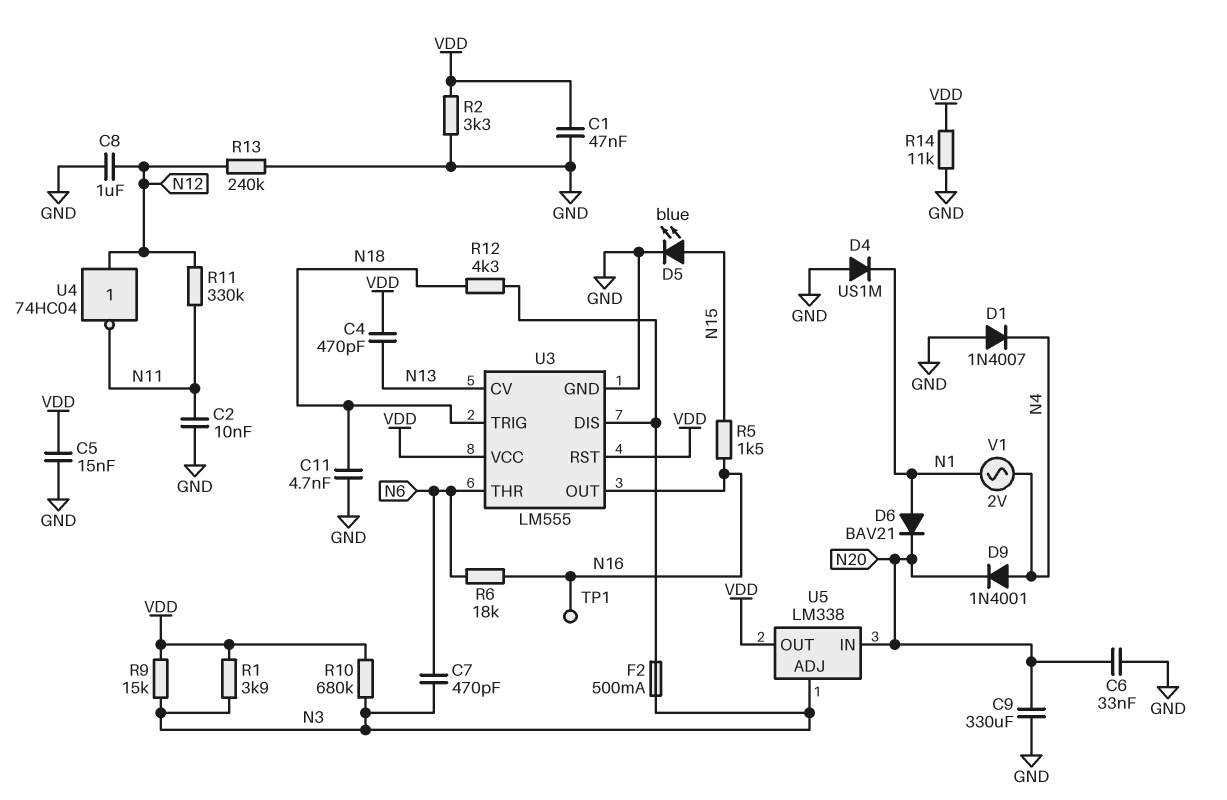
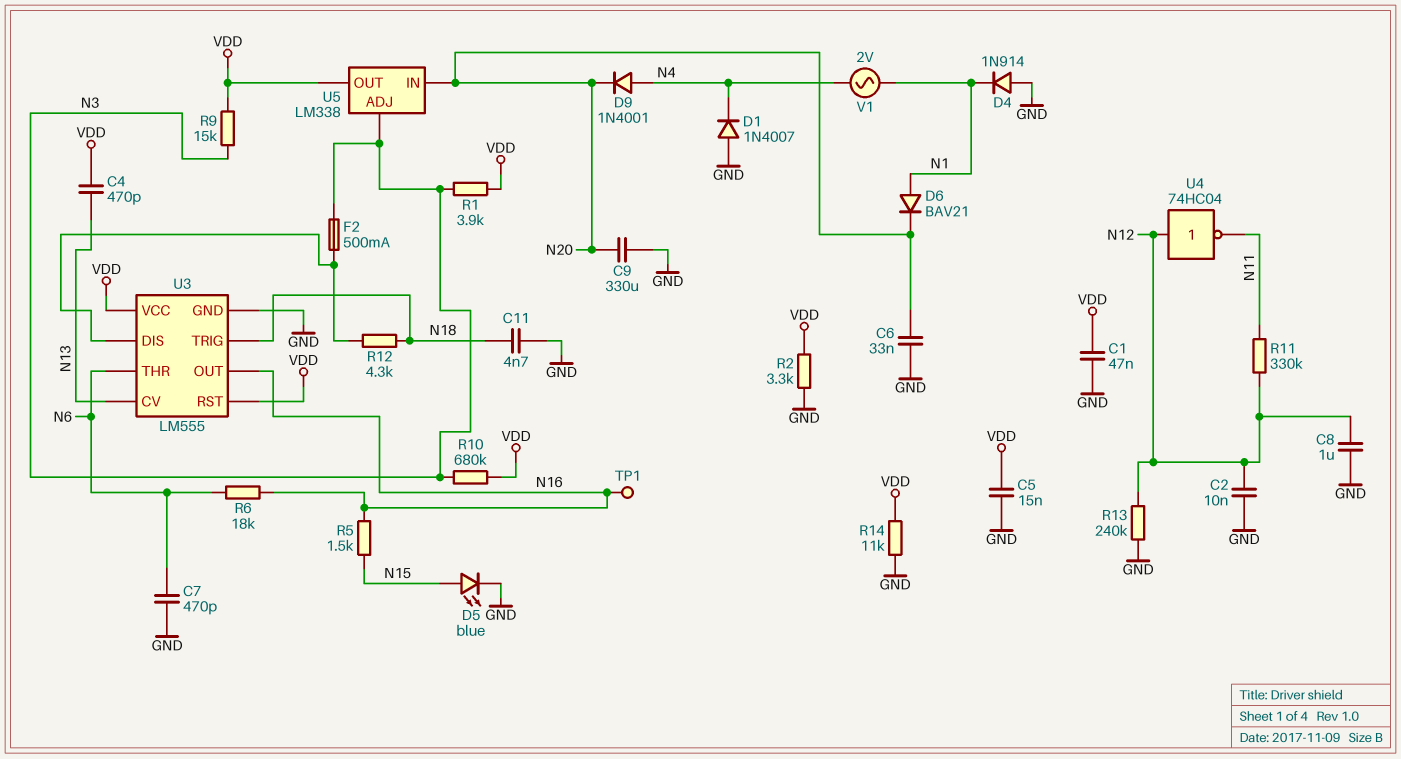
C2: 10nF (GND, N11) -> 10nF (GND, N12)
C7: 470pF (N3, N6) -> 470pF (GND, N6)
D4: diode US1M (A GND, K N1) -> diode 1N914 (A GND, K N1)

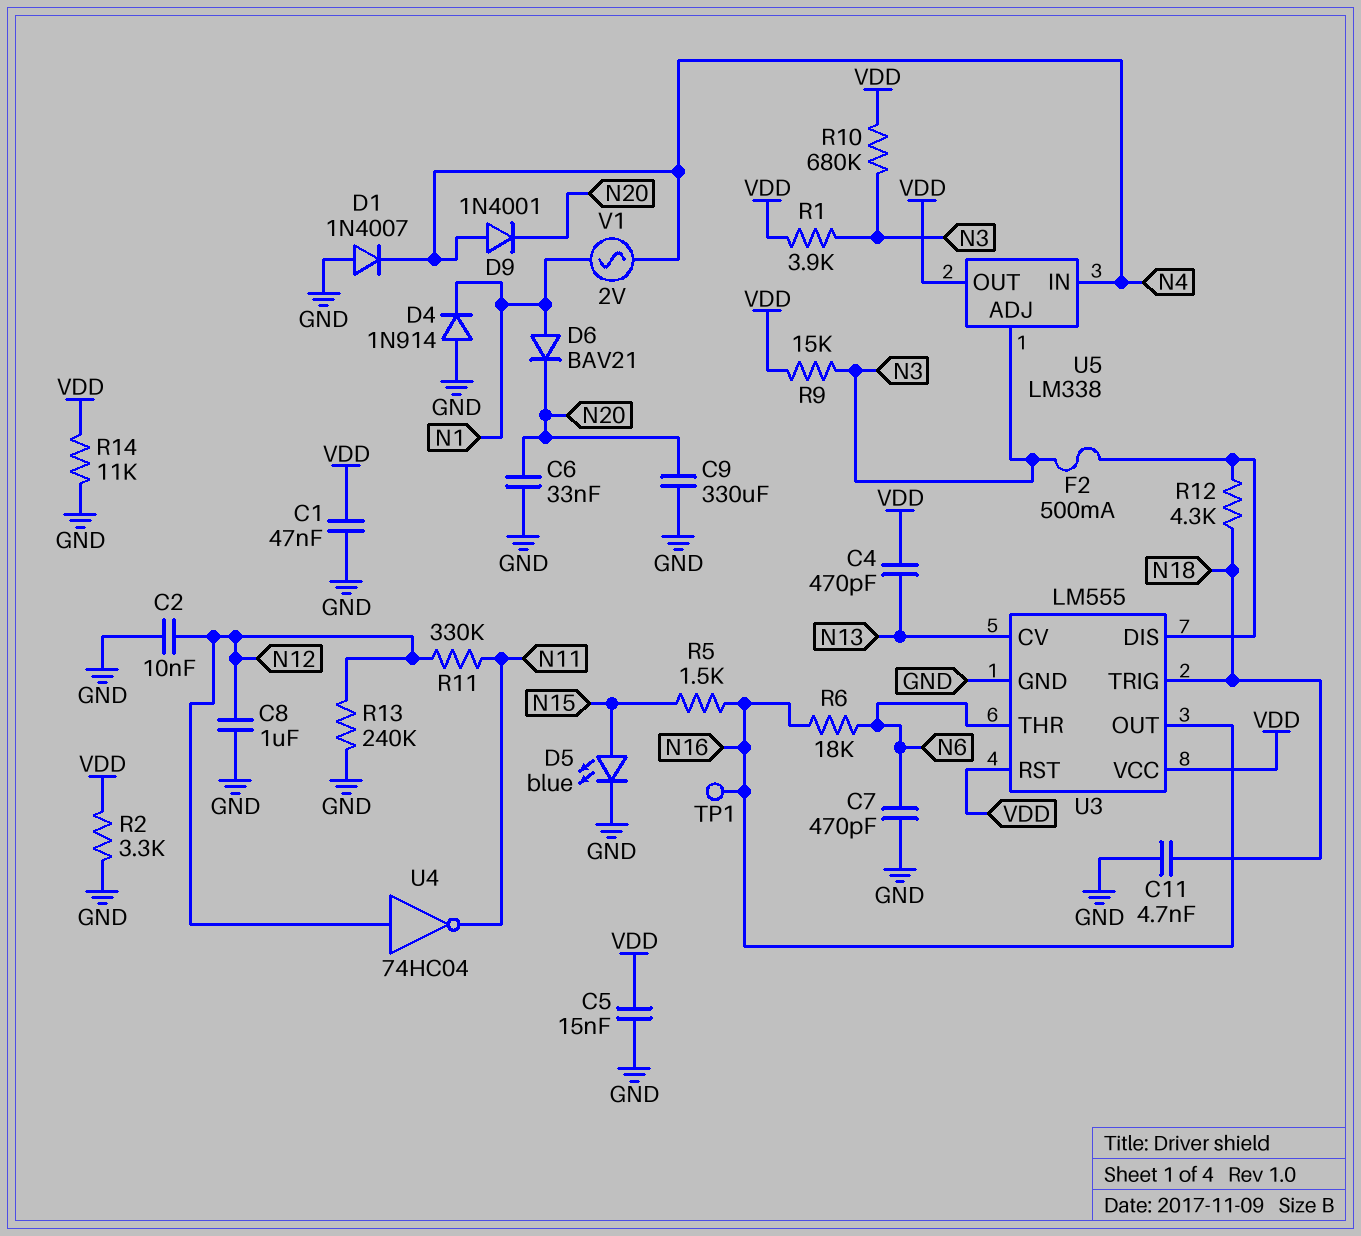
U5 pin IN: N20 -> N4

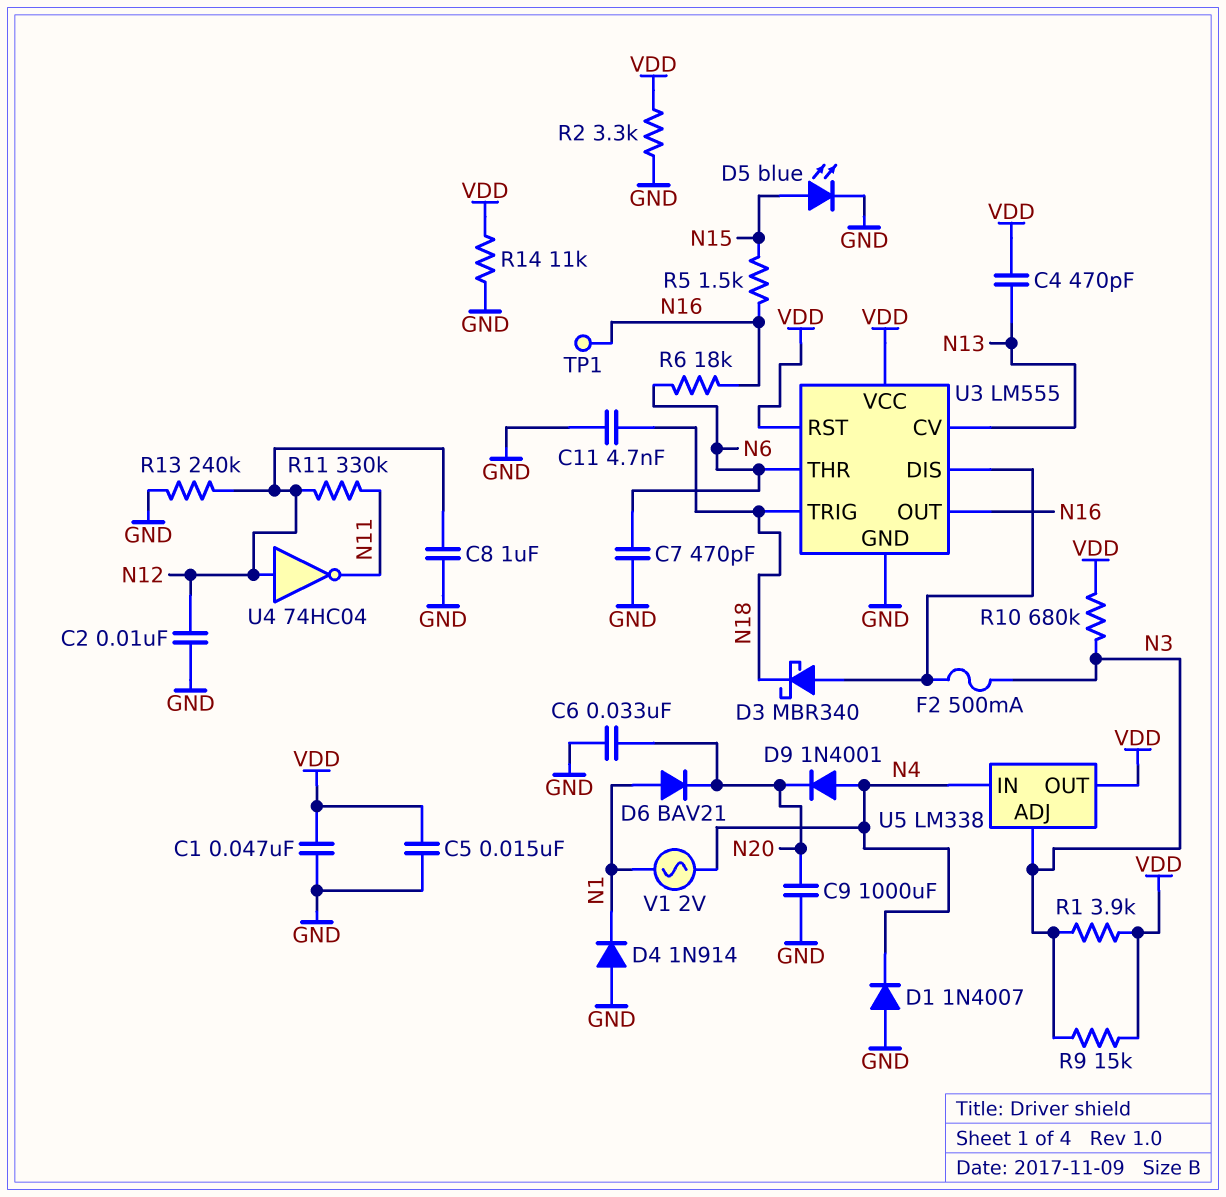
C9: 330uF (GND, N20) -> 1000uF (GND, N20)
D3: none -> schottky MBR340 (A U3/DIS, K N18)
R12: 4.3k (N18, U3/DIS) -> none

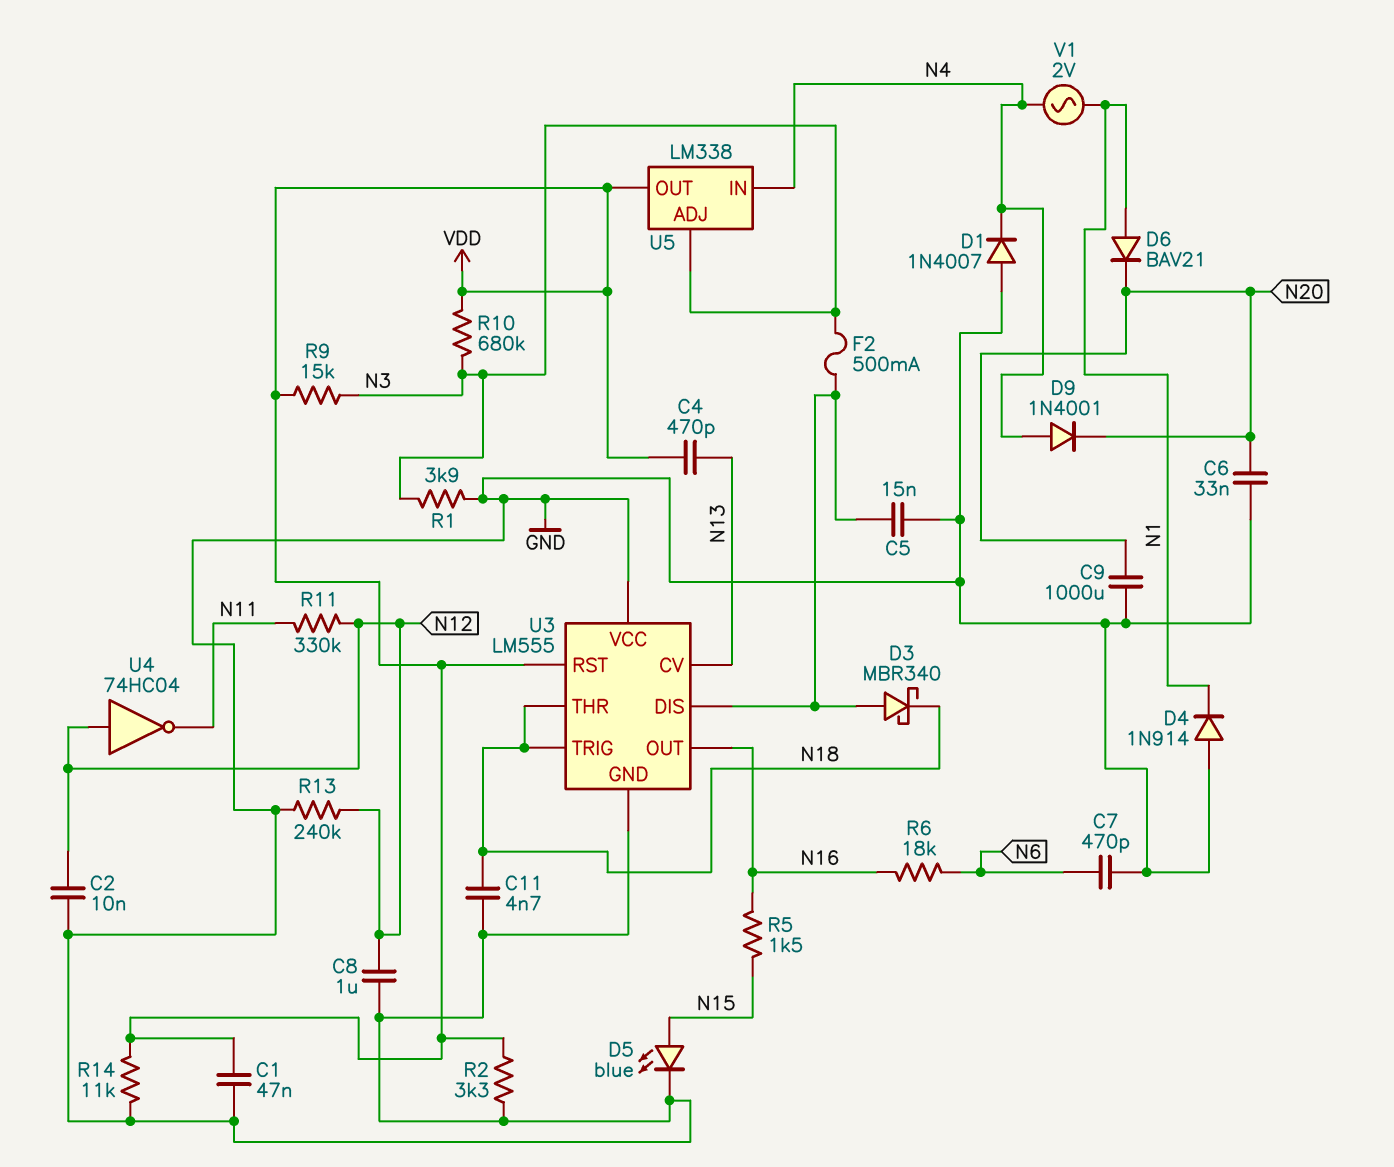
C5: 15nF (GND, VDD) -> 15nF (GND, U3/DIS)
R1: 3.9k (N3, VDD) -> 3.9k (GND, N3)
TP1: test point (N16) -> none
U3 pin THR: N6 -> N18
U3 pin VCC: VDD -> GND

